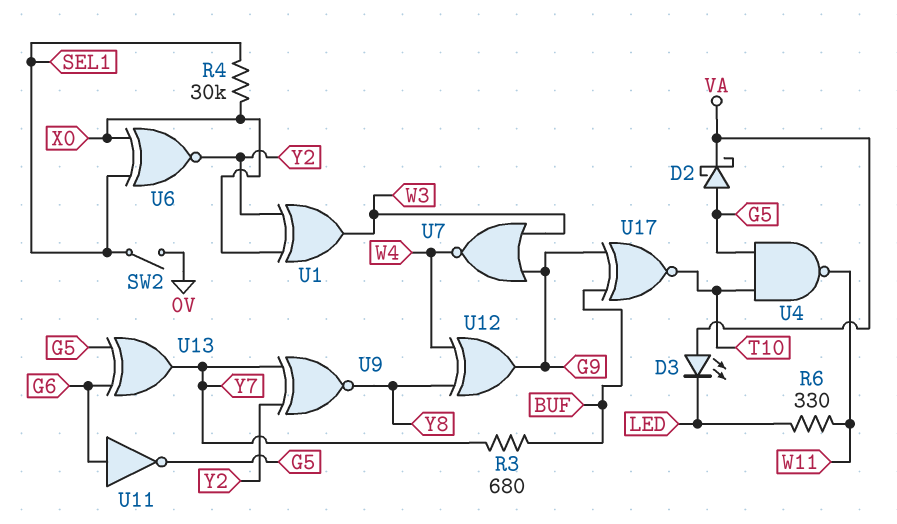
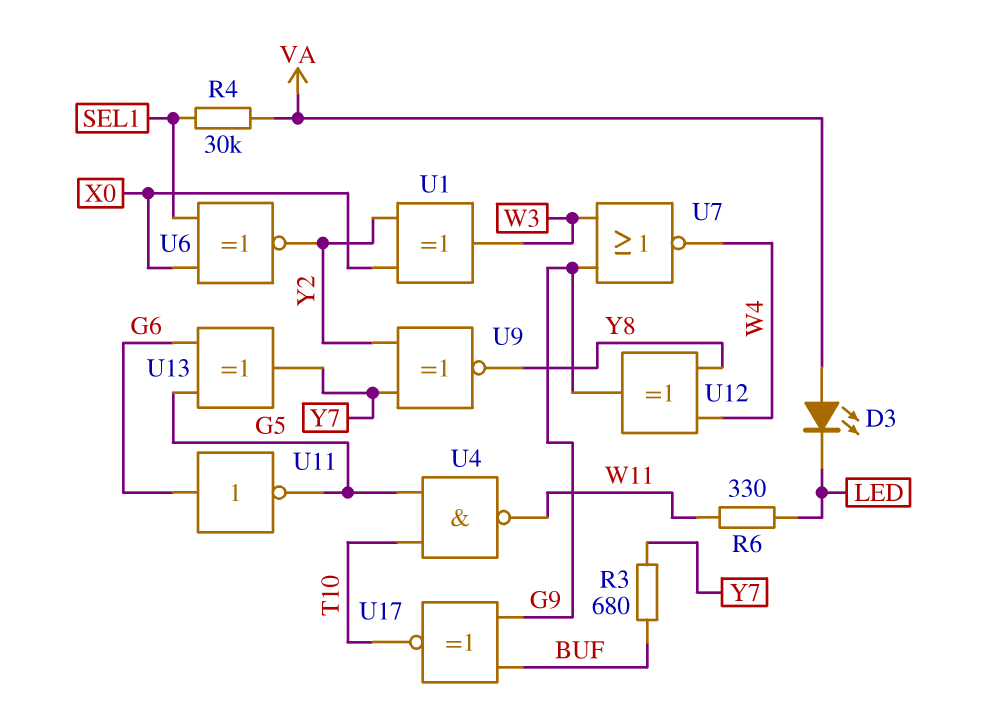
D2: schottky (A G5, K VA) -> none
R4: 30k (SEL1, X0) -> 30k (SEL1, VA)
SW2: switch (0V, SEL1) -> none

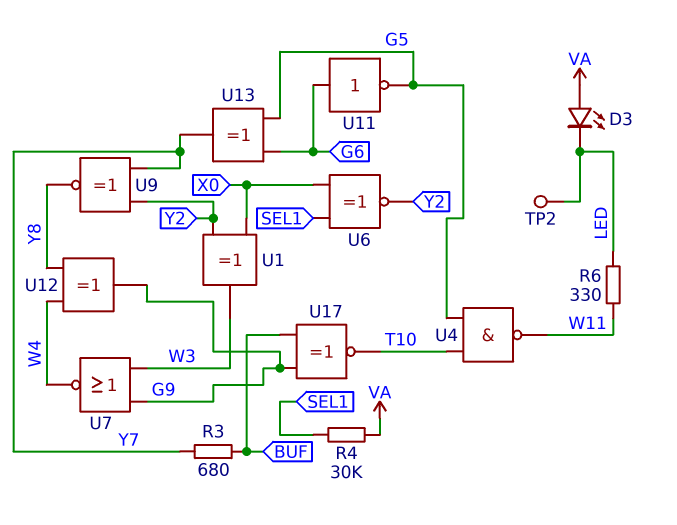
TP2: none -> test point (LED)

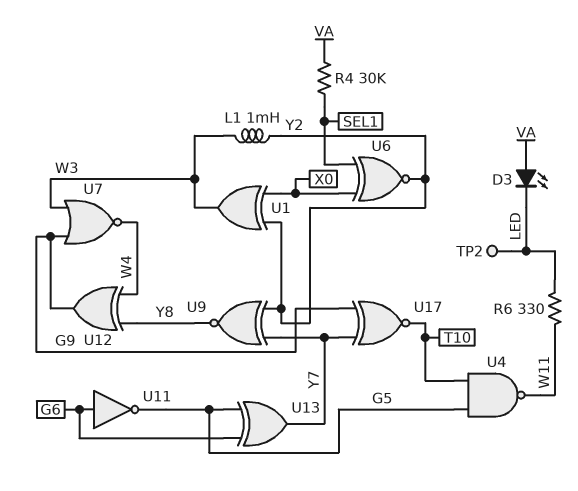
L1: none -> 1mH (W3, Y2)
R3: 680 (BUF, Y7) -> none
U17: XNOR (in BUF, in G9, out T10) -> XNOR (in G9, in Y7, out T10)

